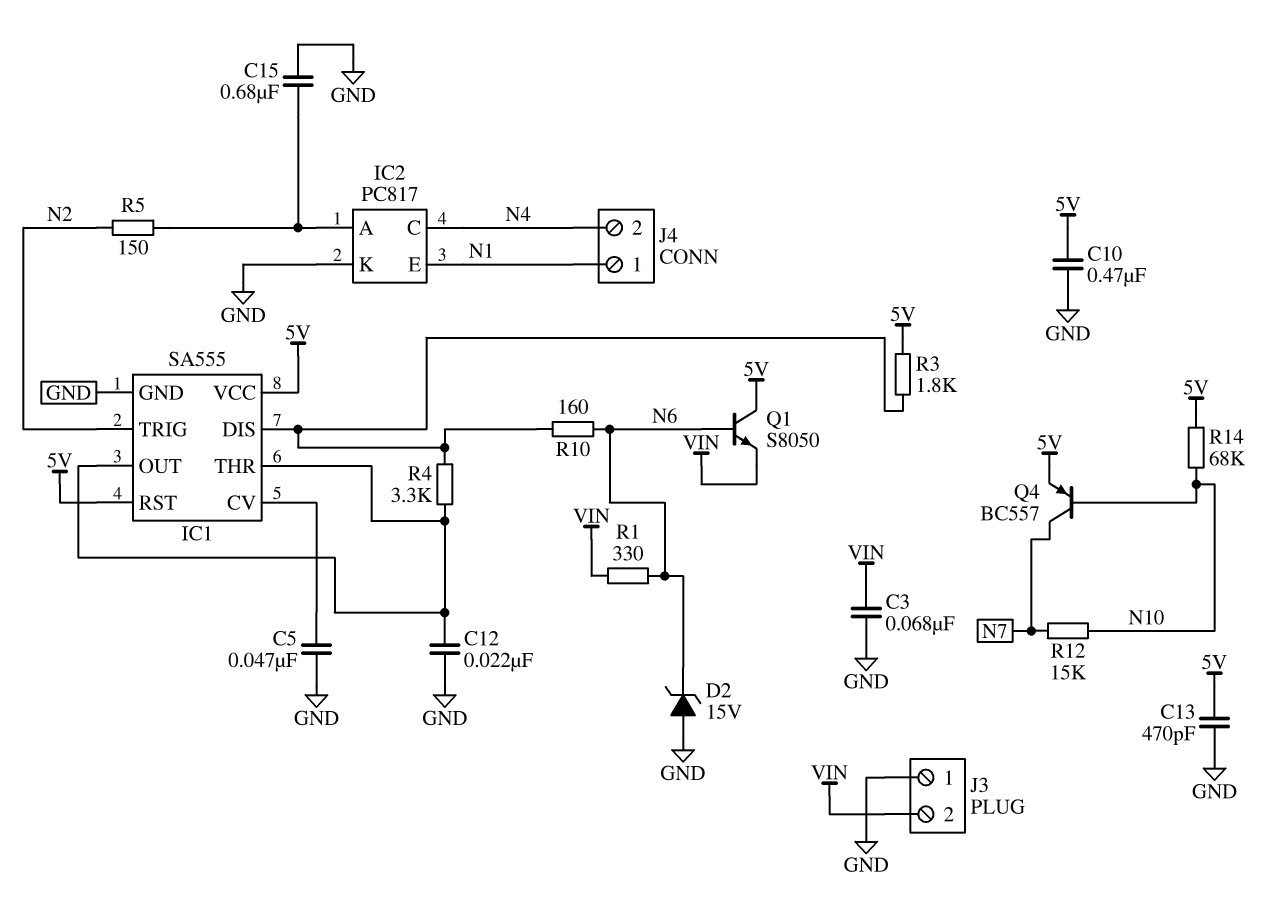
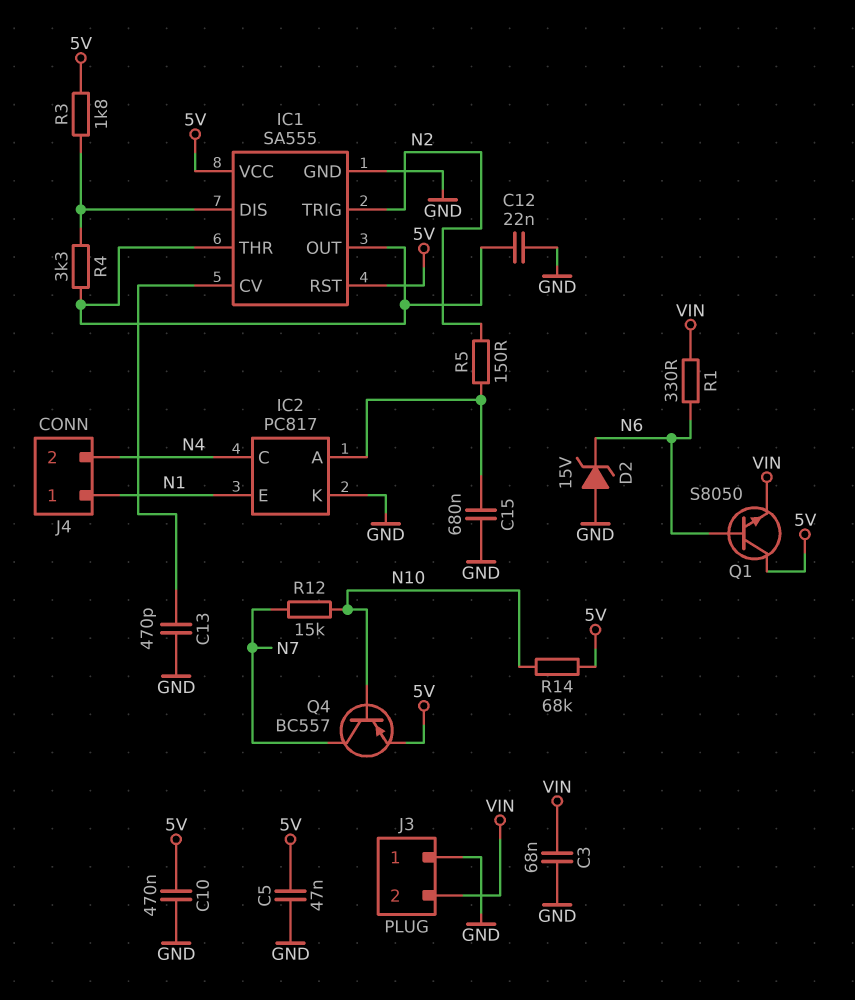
C5: 47nF (GND, IC1/CV) -> 47nF (5V, GND)
C13: 470pF (5V, GND) -> 470pF (GND, IC1/CV)
R10: 160 (IC1/DIS, N6) -> none

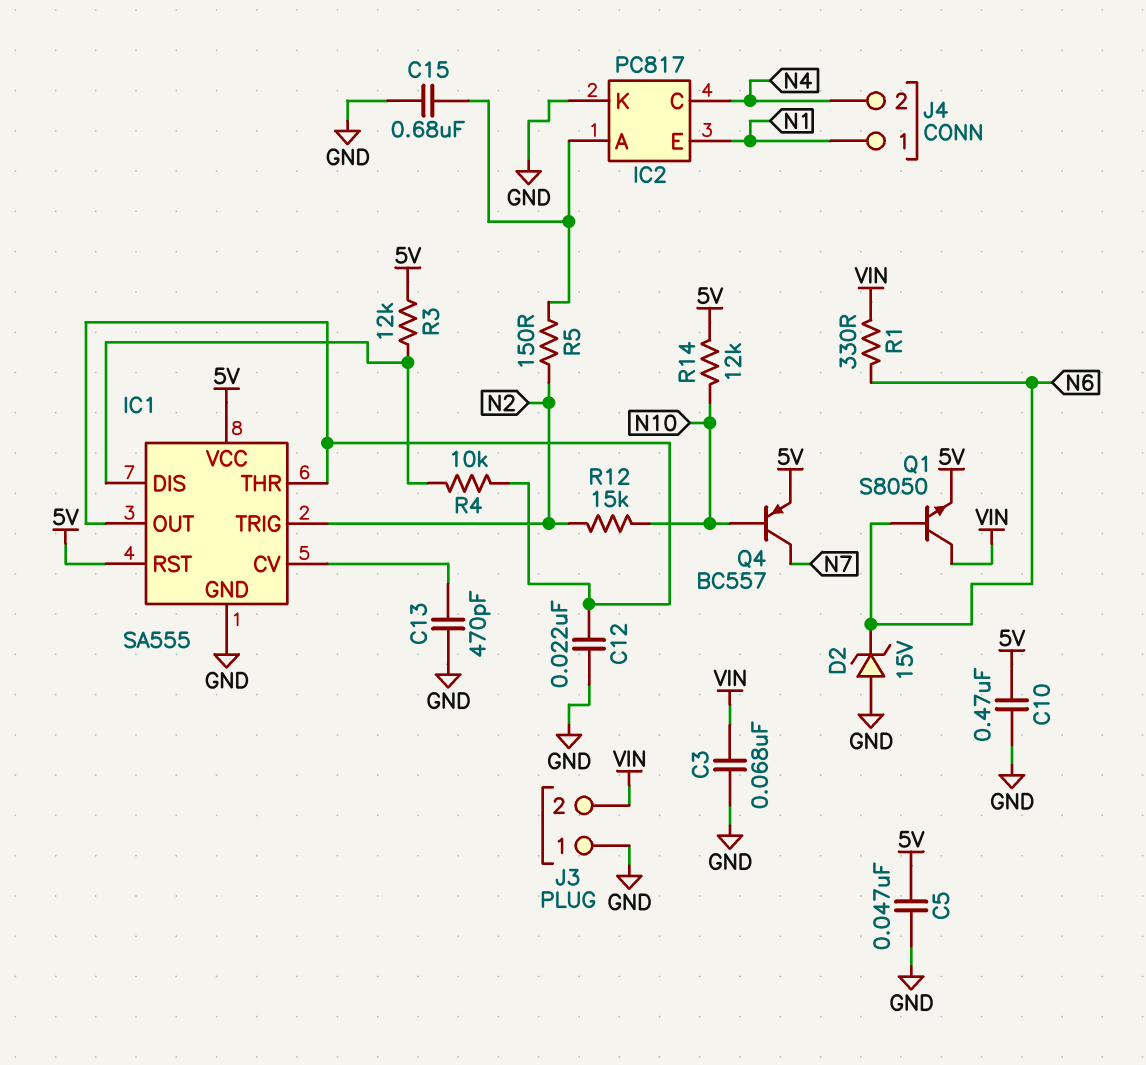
Q1: NPN S8050 (B N6, C 5V, E VIN) -> NPN S8050 (B N6, C VIN, E 5V)
R3: 1.8k (5V, IC1/DIS) -> 12k (5V, IC1/DIS)
R4: 3.3k (IC1/DIS, IC1/OUT) -> 10k (IC1/DIS, IC1/OUT)
R12: 15k (N7, N10) -> 15k (N2, N10)
R14: 68k (5V, N10) -> 12k (5V, N10)

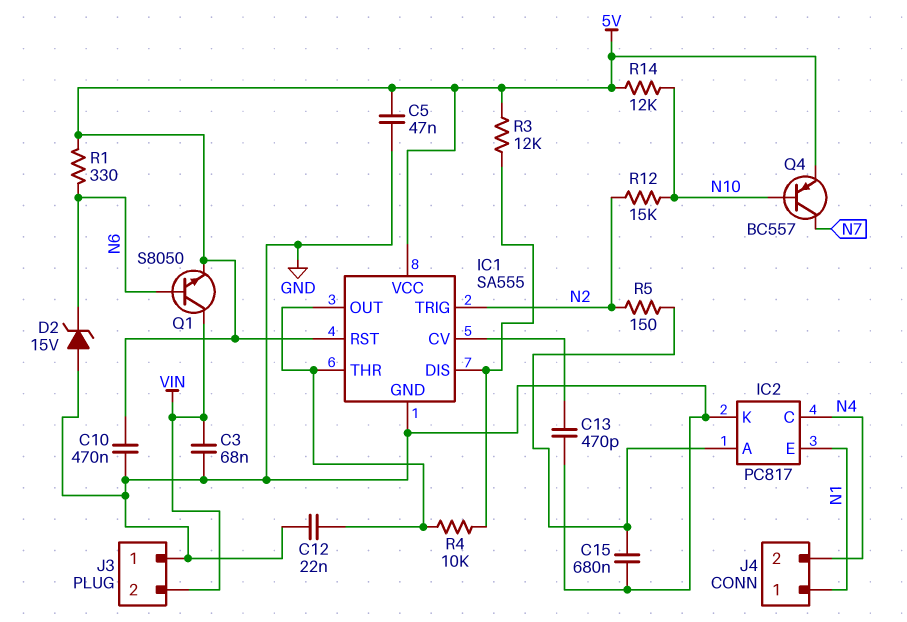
R1: 330 (N6, VIN) -> 330 (5V, N6)

